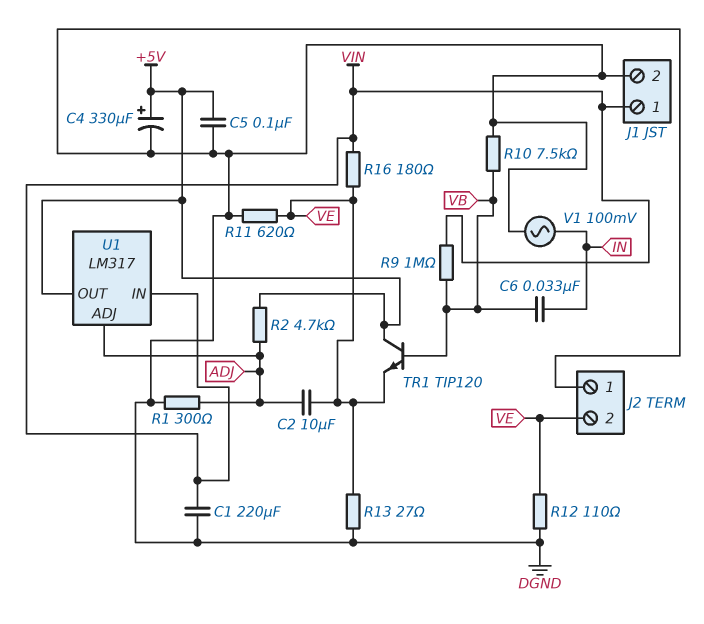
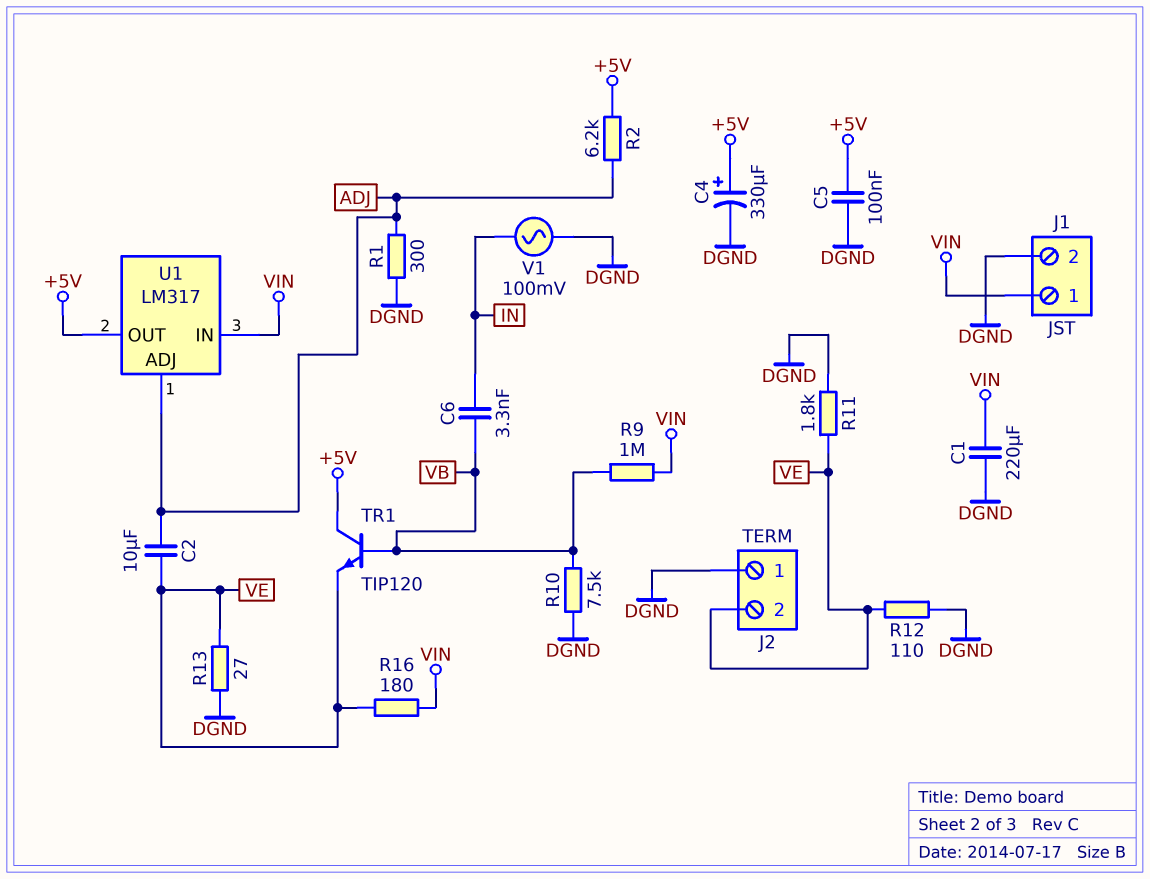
C6: 33nF (IN, VB) -> 3.3nF (IN, VB)
R2: 4.7k (+5V, ADJ) -> 6.2k (+5V, ADJ)
R11: 620 (DGND, VE) -> 1.8k (DGND, VE)

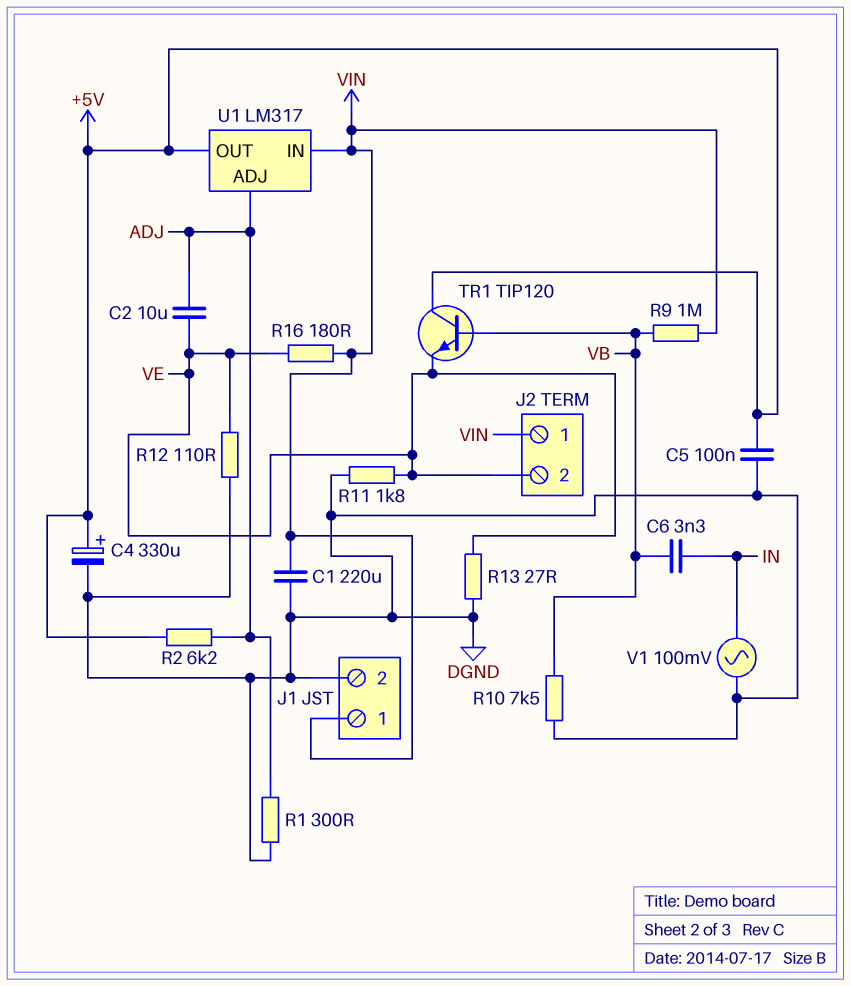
J2 pin 1: DGND -> VIN

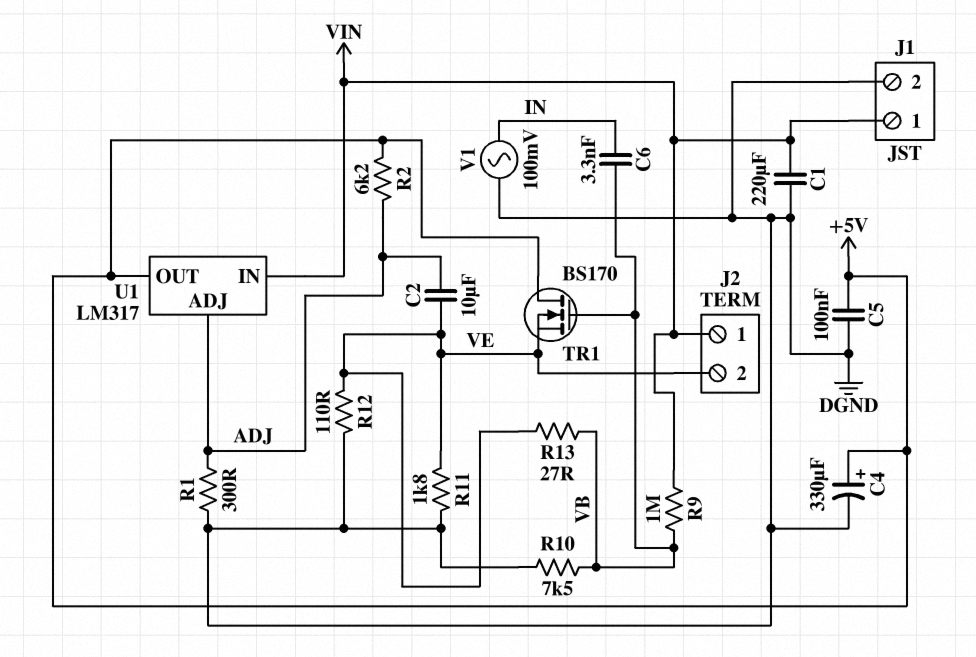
R13: 27 (DGND, VE) -> 27 (VB, VE)
R16: 180 (VE, VIN) -> none
TR1: NPN TIP120 (B VB, C +5V, E VE) -> NMOS BS170 (G VB, D +5V, S VE)

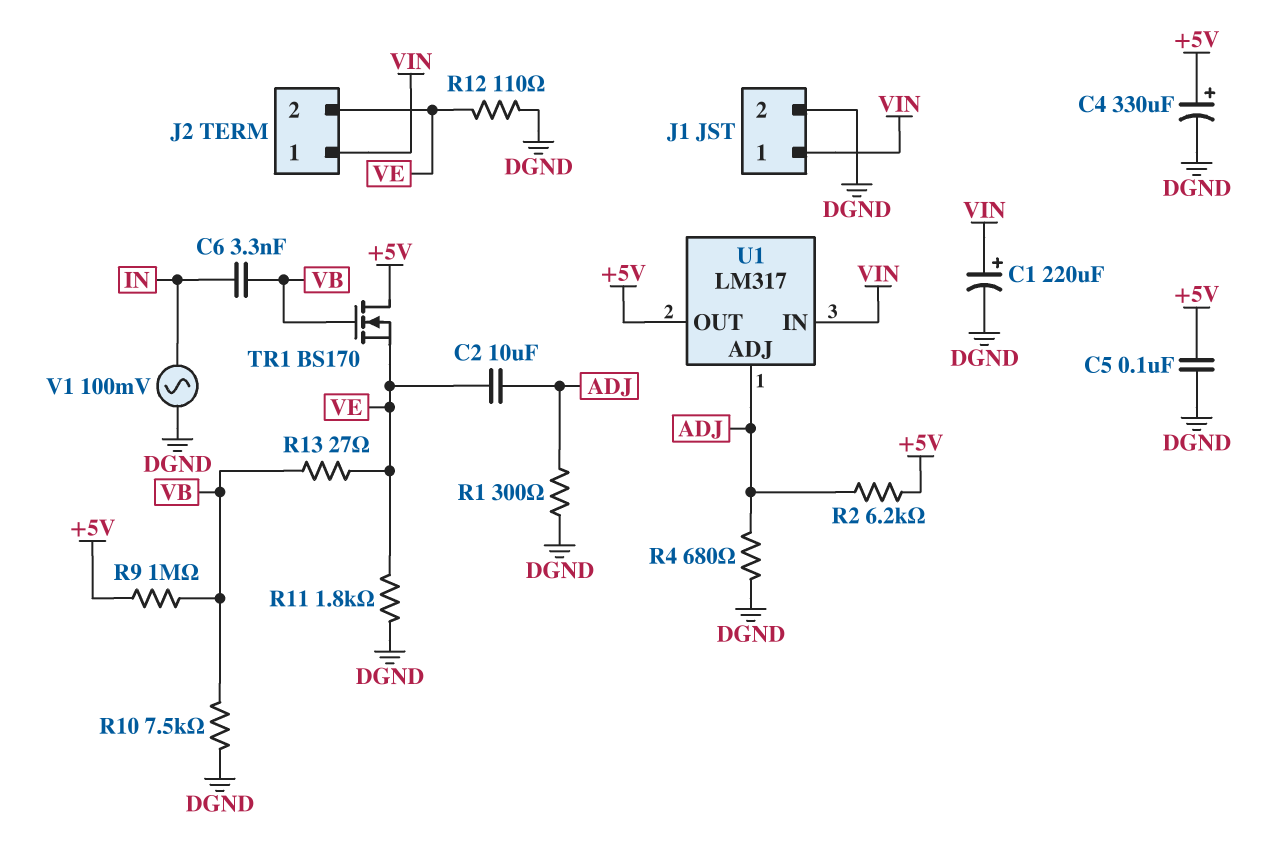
C1: 220uF (DGND, VIN) -> 220uF (plus VIN, minus DGND)
R4: none -> 680 (ADJ, DGND)
R9: 1M (VB, VIN) -> 1M (+5V, VB)

